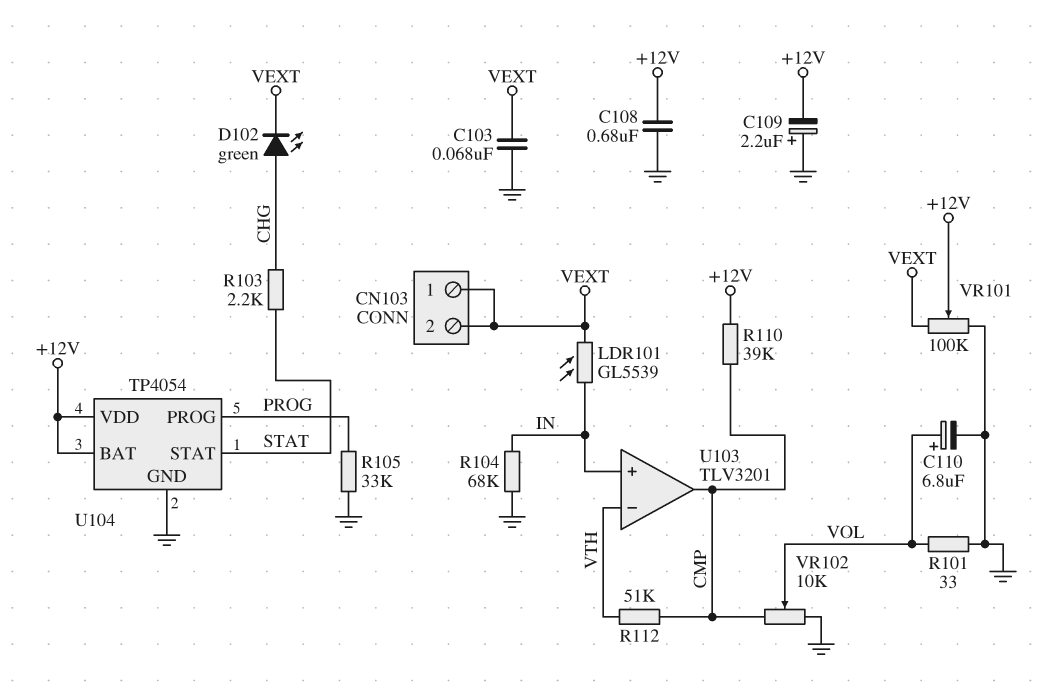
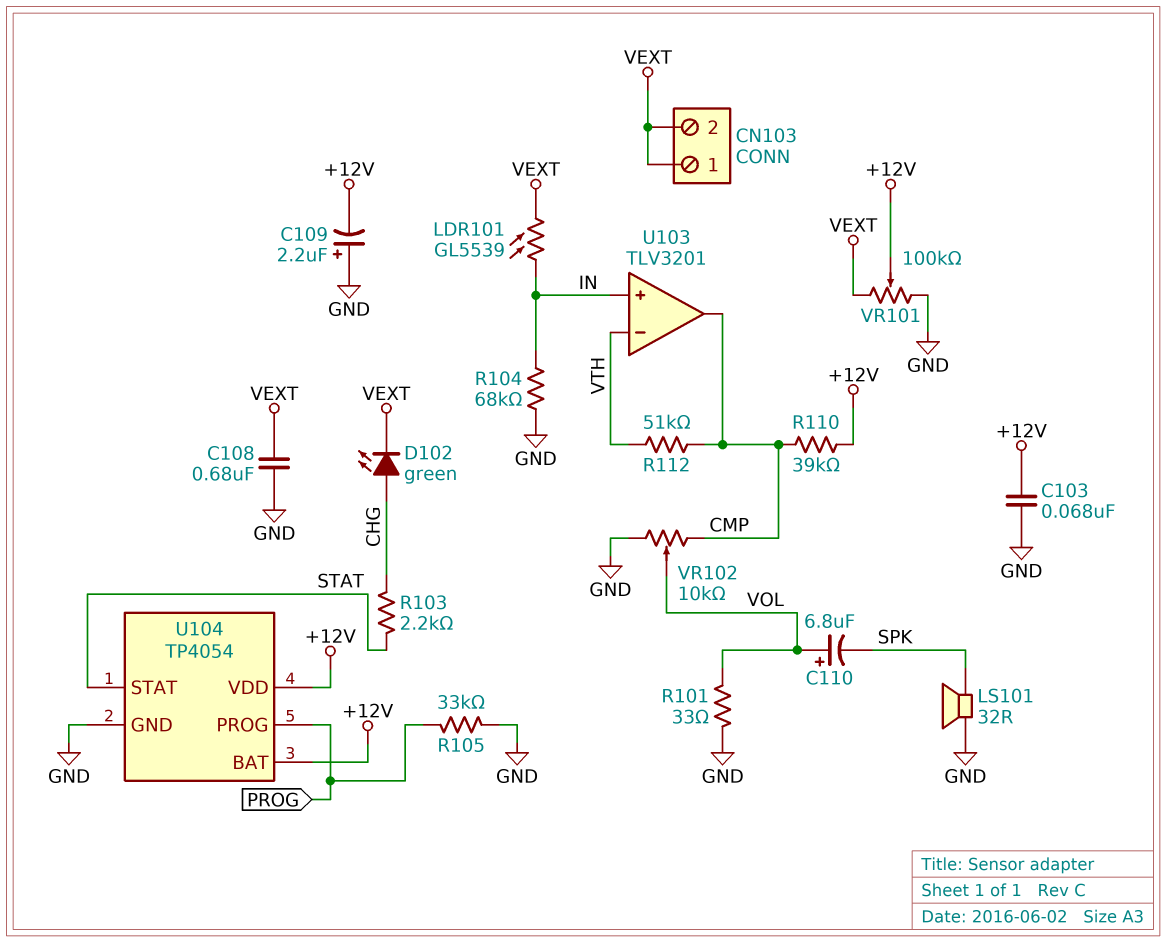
C103: 68nF (GND, VEXT) -> 68nF (+12V, GND)
C108: 680nF (+12V, GND) -> 680nF (GND, VEXT)
C110: 6.8uF (plus VOL, minus GND) -> 6.8uF (plus VOL, minus SPK)
LS101: none -> speaker 32R (GND, SPK)

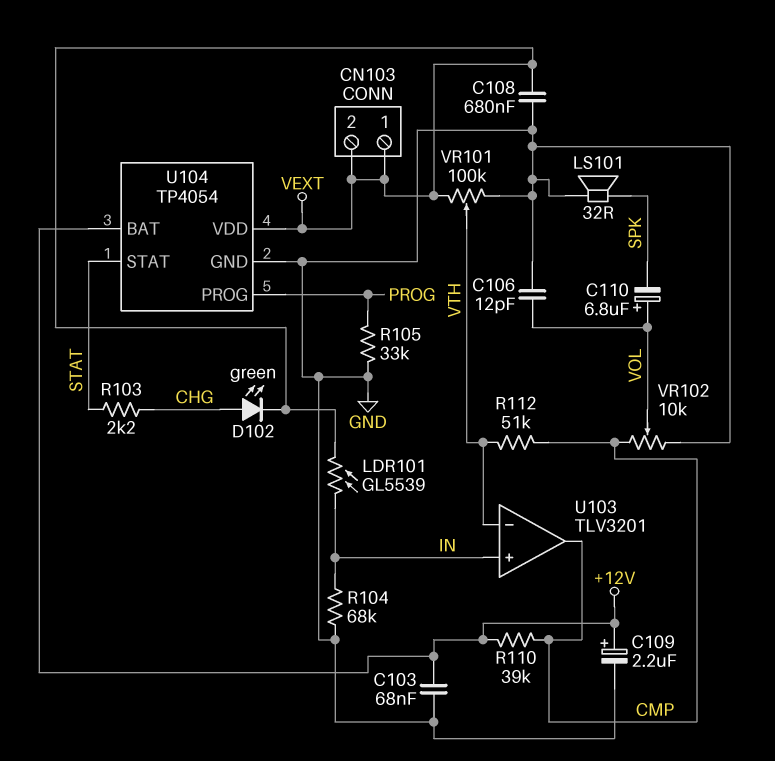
C106: none -> 12pF (GND, VOL)
C109: 2.2uF (plus GND, minus +12V) -> 2.2uF (plus +12V, minus GND)
R101: 33 (GND, VOL) -> none
U104 pin VDD: +12V -> VEXT
VR101: 100k (GND, VEXT, wiper +12V) -> 100k (GND, VEXT, wiper VTH)

